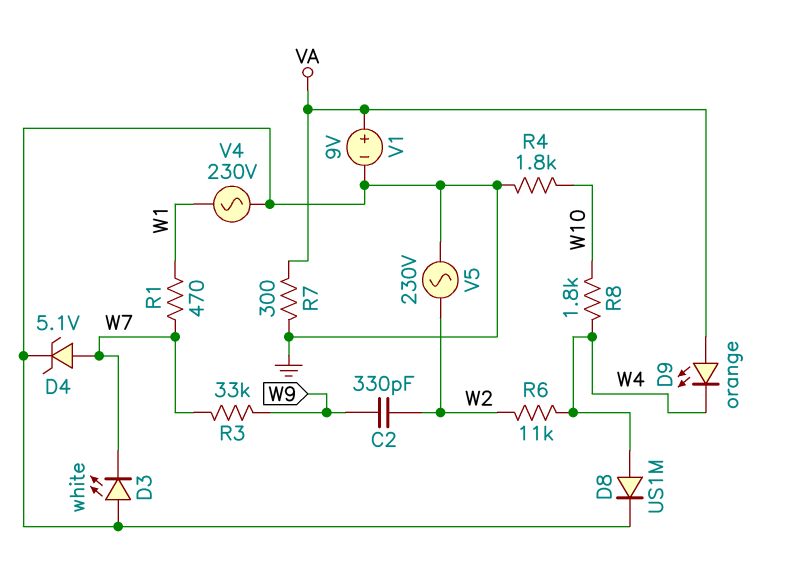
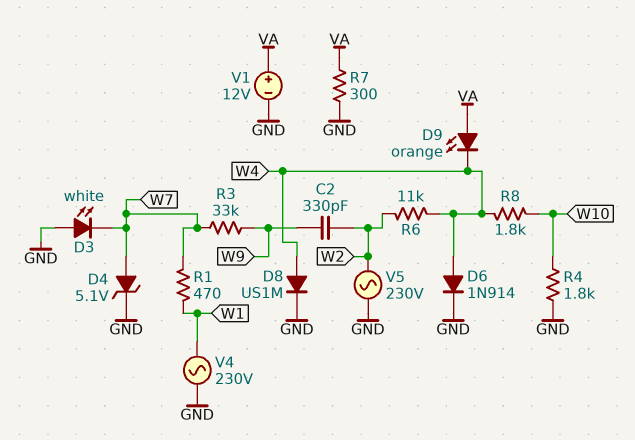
D6: none -> diode 1N914 (A W4, K GND)
V1: 9V (plus VA, minus GND) -> 12V (plus VA, minus GND)

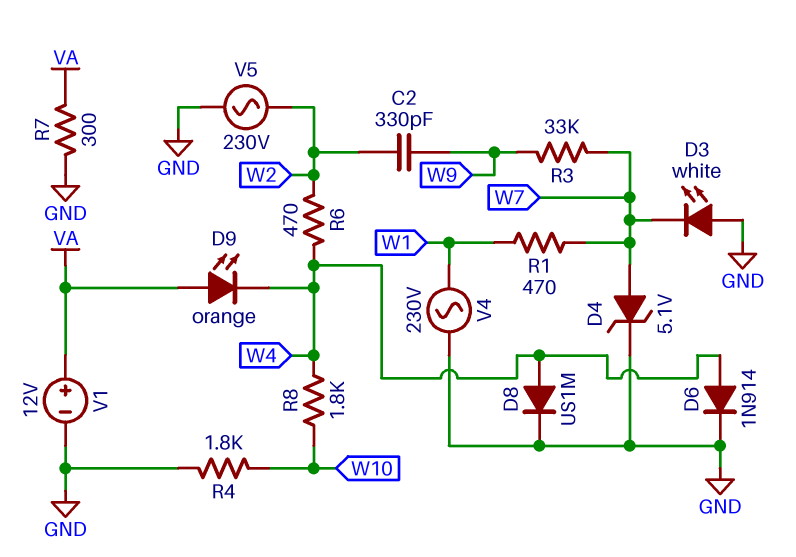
R6: 11k (W2, W4) -> 470 (W2, W4)

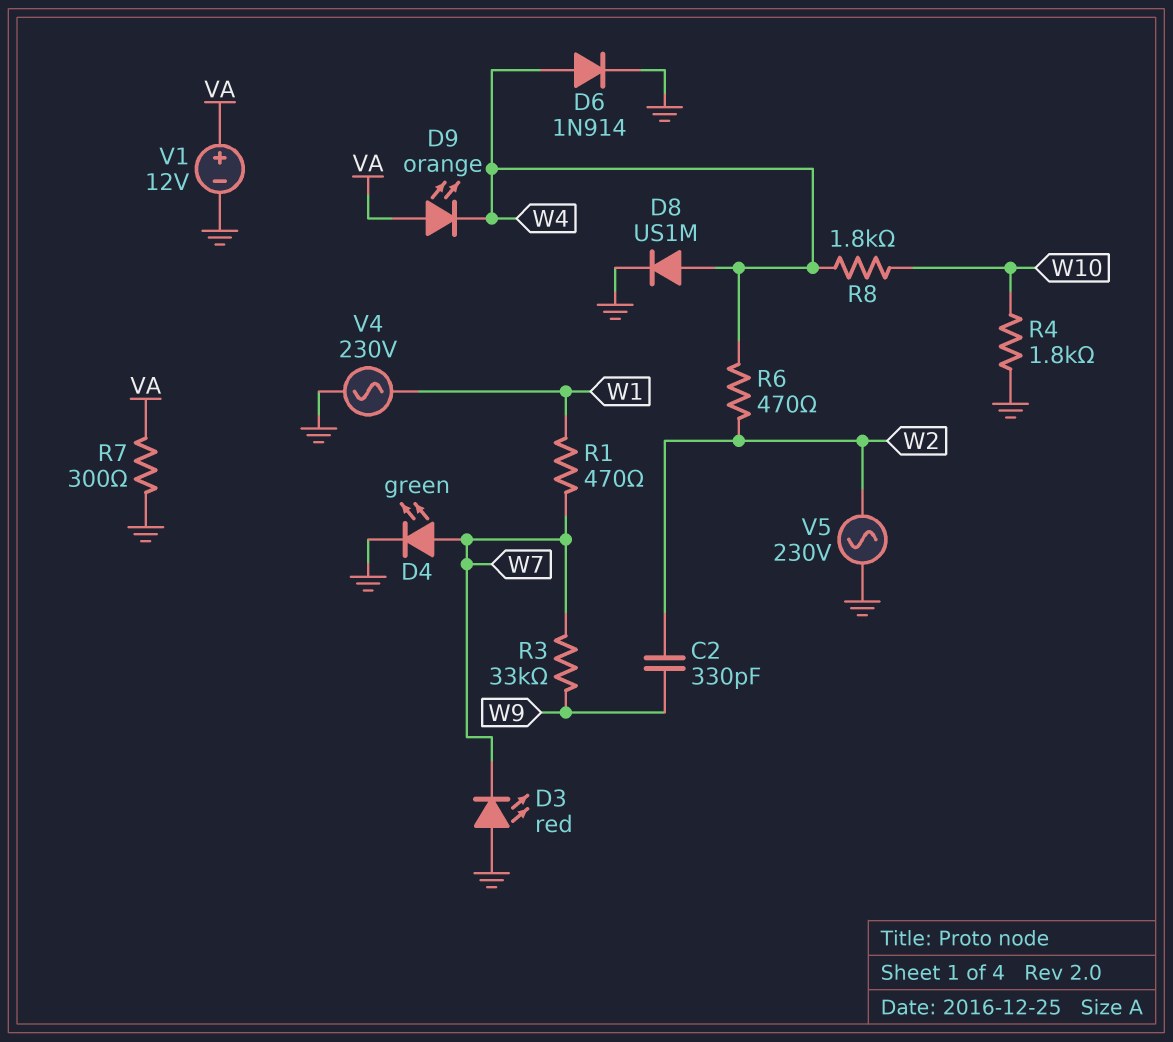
D3: LED white (A GND, K W7) -> LED red (A GND, K W7)
D4: zener 5.1V (A W7, K GND) -> LED green (A W7, K GND)

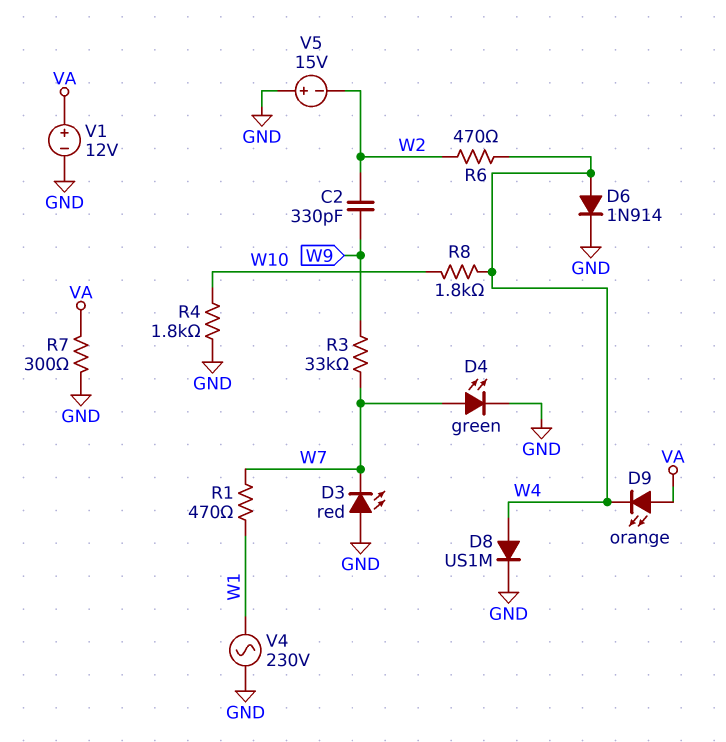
V5: AC 230V (GND, W2) -> 15V (plus GND, minus W2)

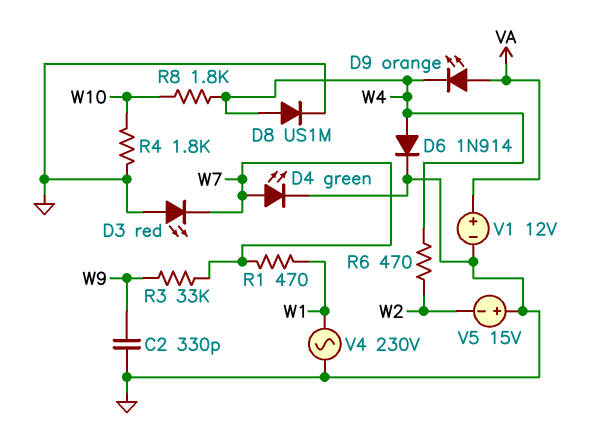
C2: 330pF (W2, W9) -> 330pF (GND, W9)
R7: 300 (GND, VA) -> none

